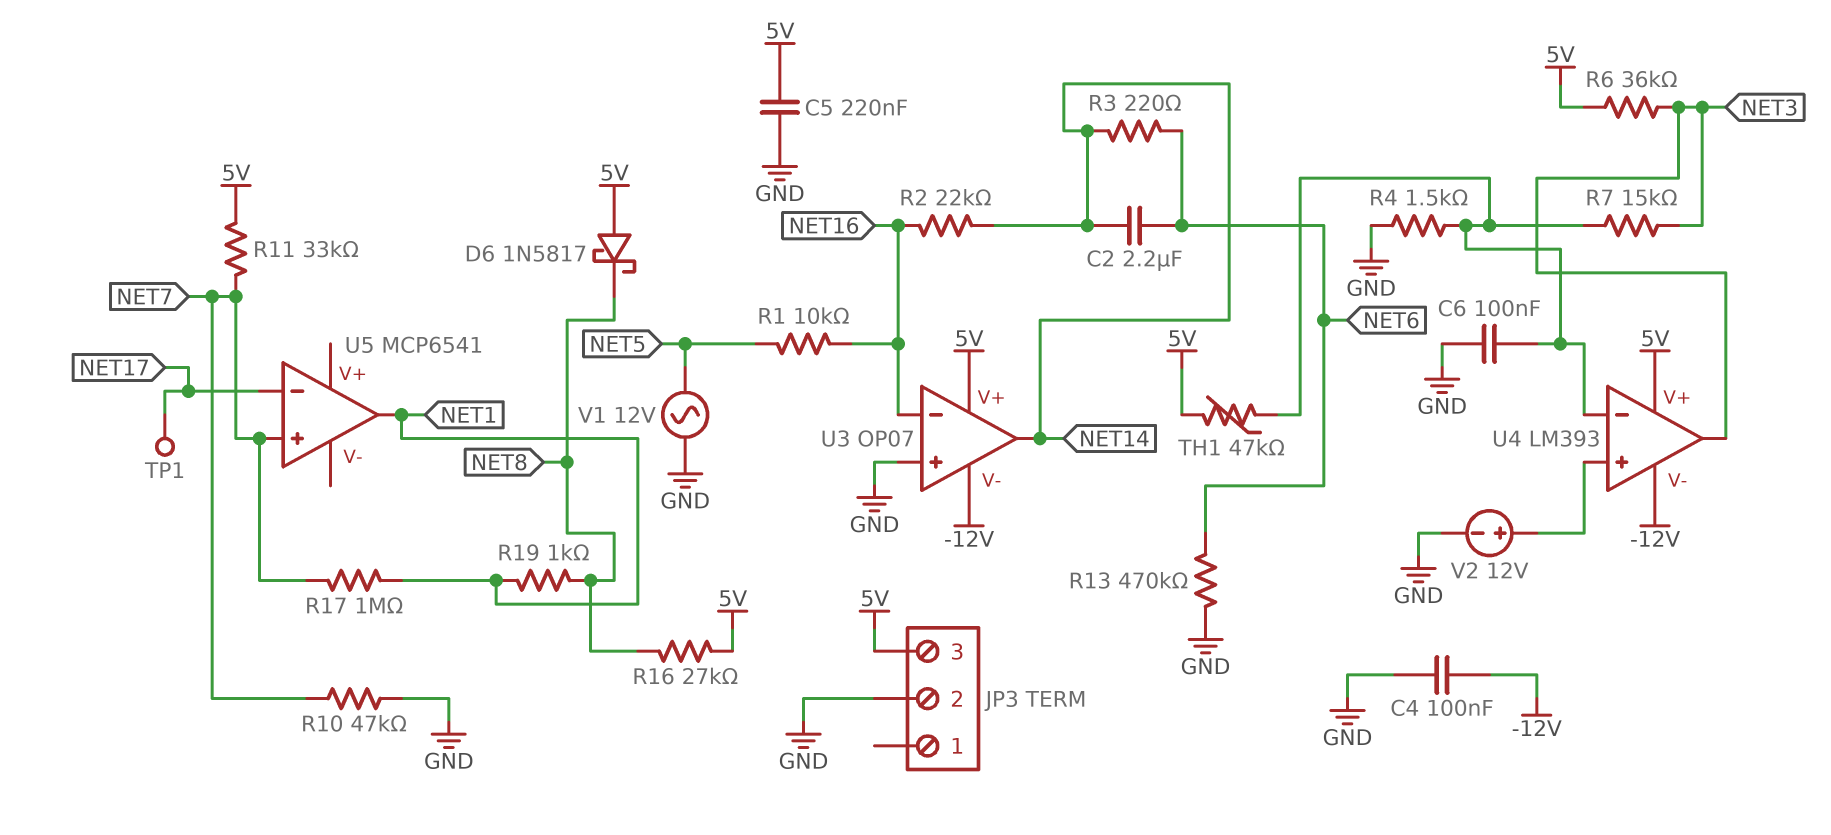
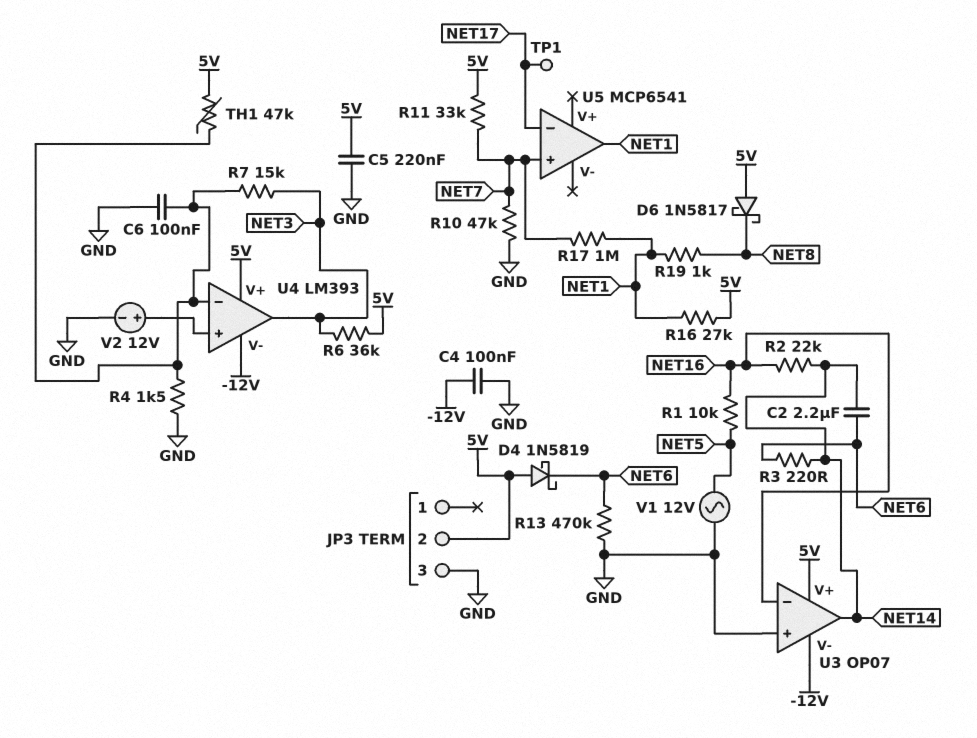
D4: none -> schottky 1N5819 (A 5V, K NET6)
JP3 pin 2: GND -> 5V
JP3 pin 3: 5V -> GND
R16: 27k (5V, NET8) -> 27k (5V, NET1)

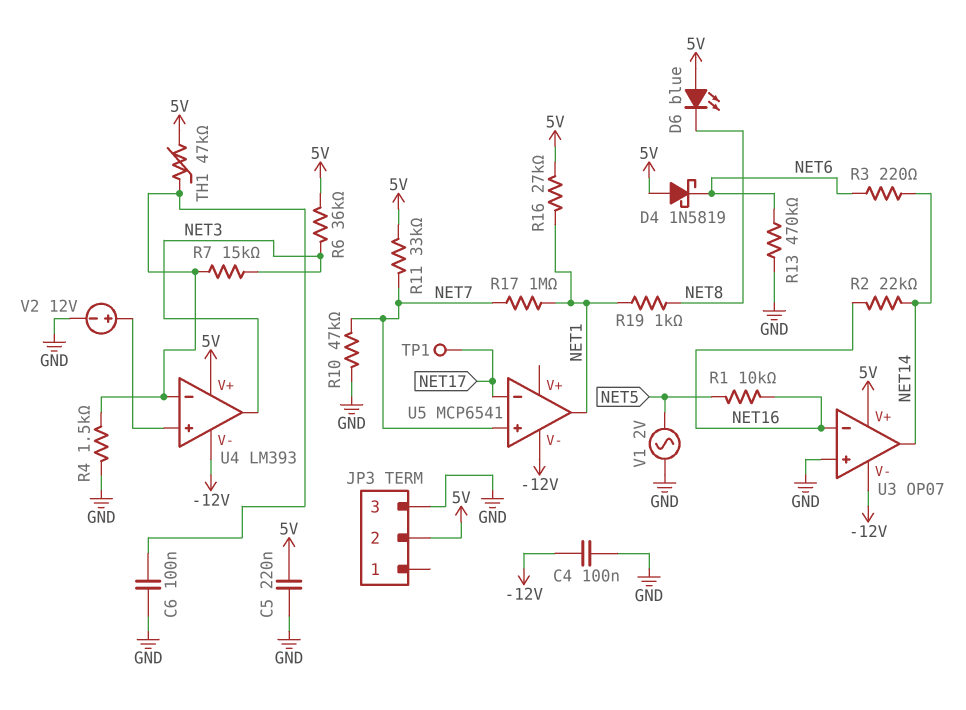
C2: 2.2uF (NET6, NET14) -> none
D6: schottky 1N5817 (A 5V, K NET8) -> LED blue (A 5V, K NET8)
U5 pin V-: none -> -12V
V1: AC 12V (GND, NET5) -> AC 2V (GND, NET5)

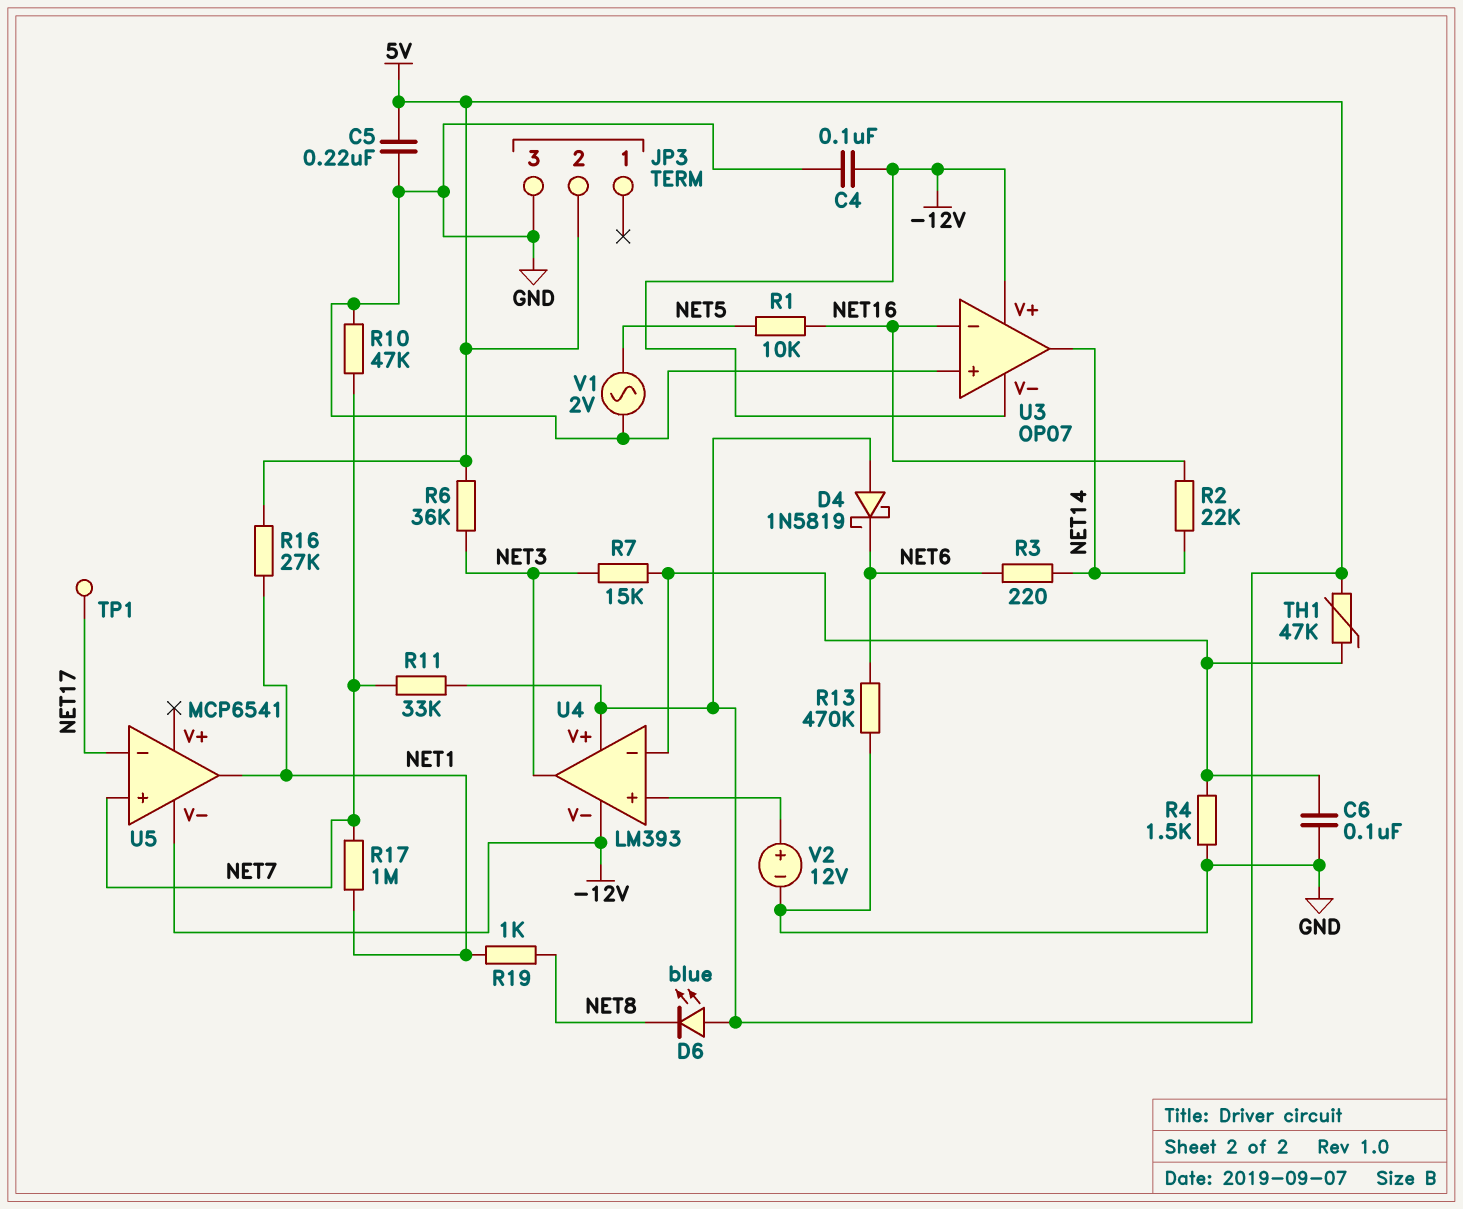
U3 pin V+: 5V -> -12V

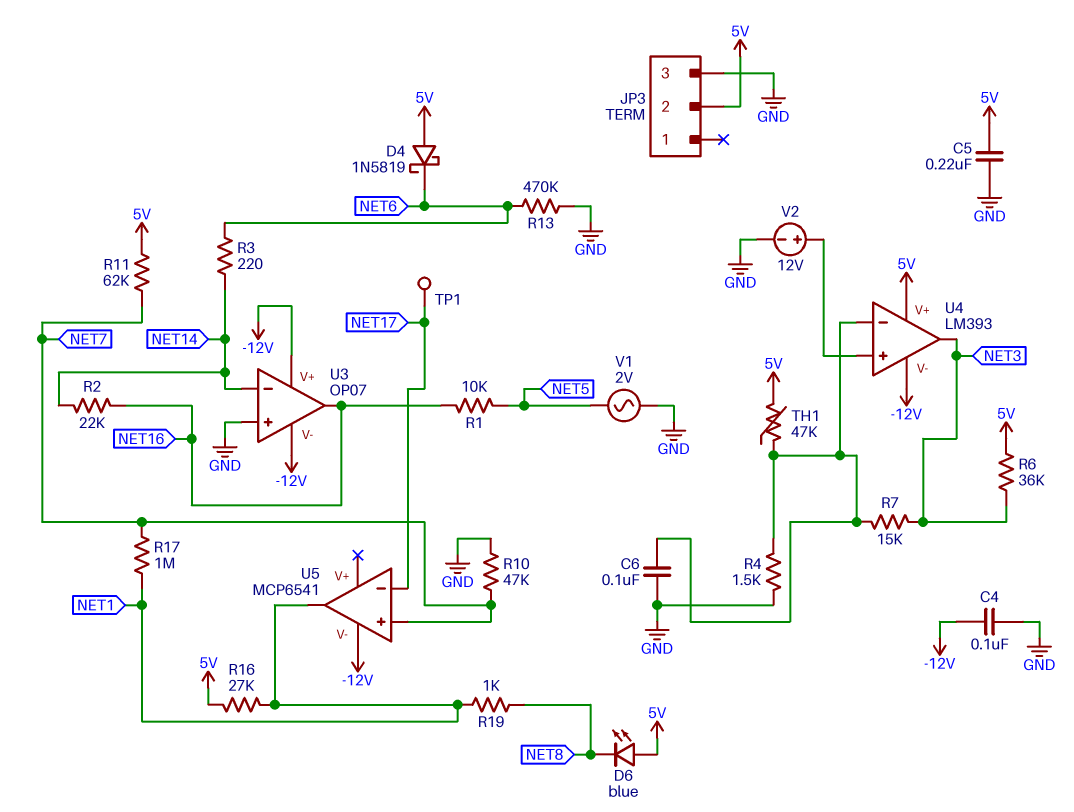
R11: 33k (5V, NET7) -> 62k (5V, NET7)
U3 pin in-: NET16 -> NET14
U3 pin out: NET14 -> NET16

